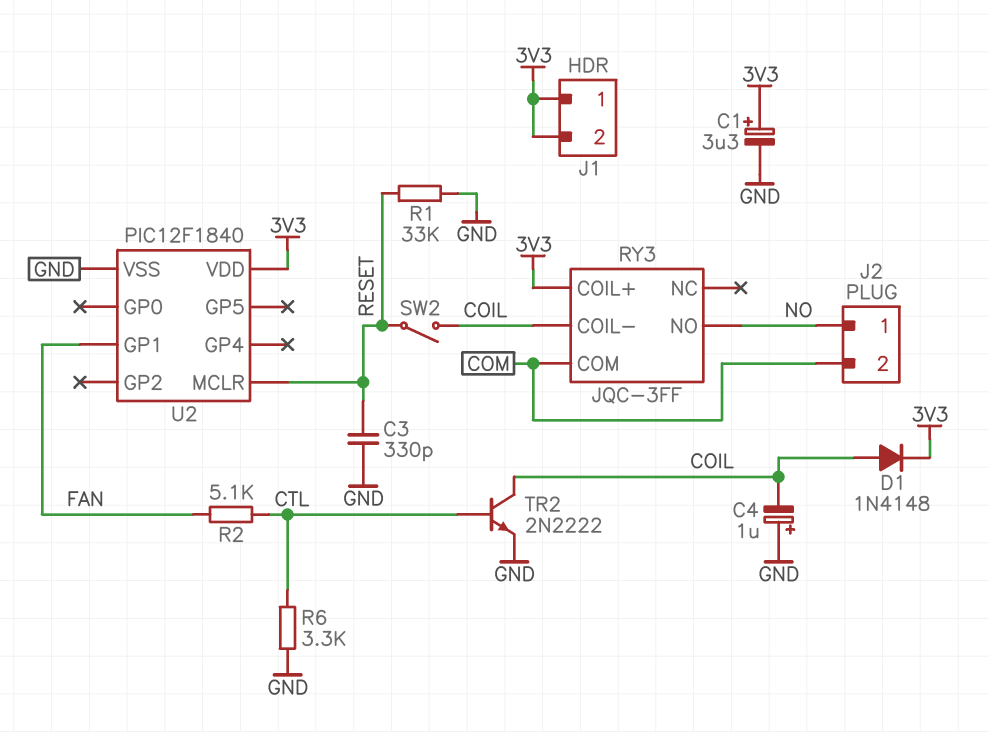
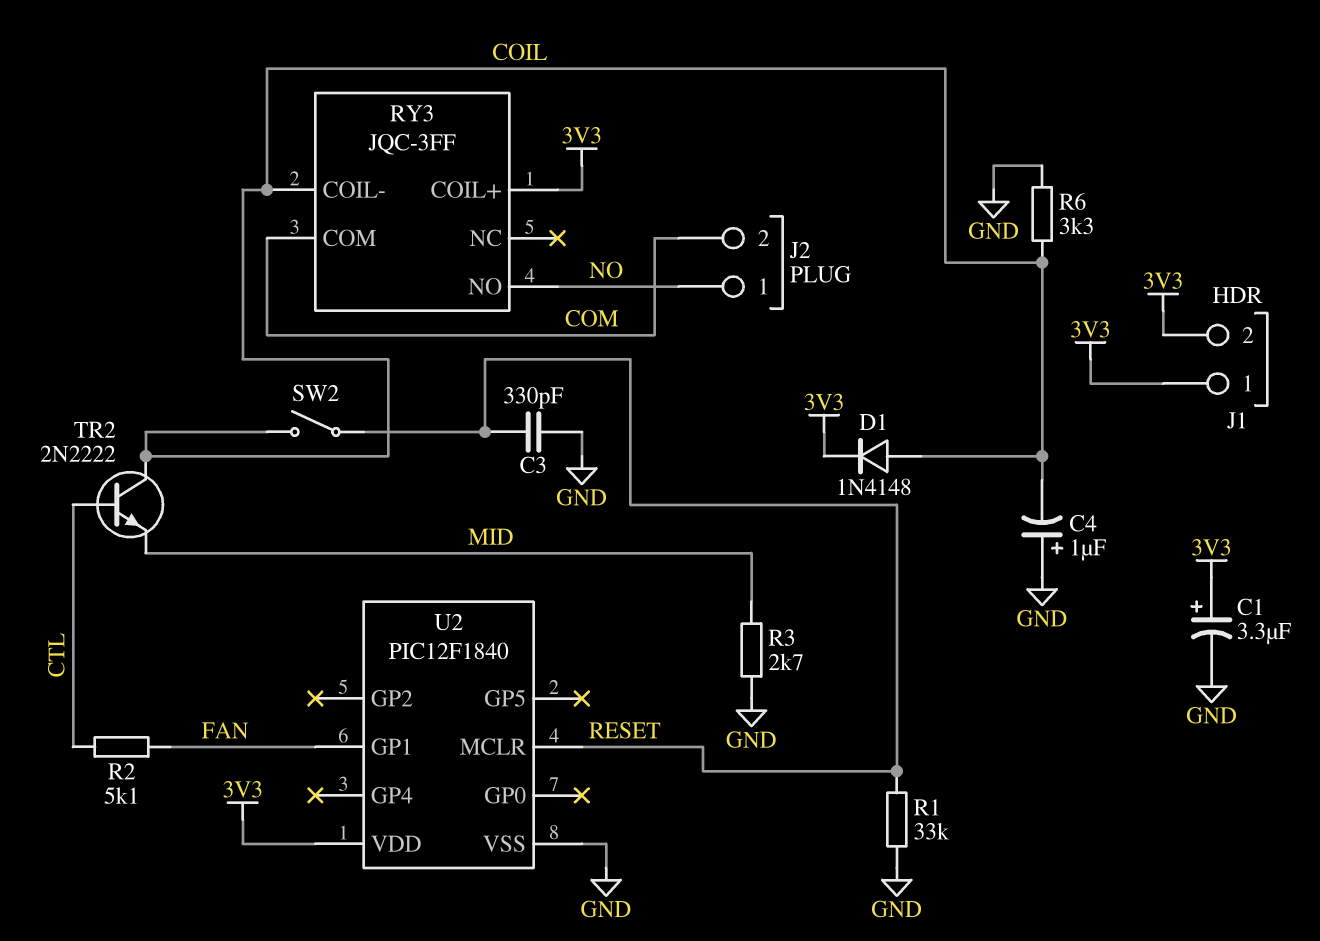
R3: none -> 2.7k (GND, MID)
R6: 3.3k (CTL, GND) -> 3.3k (COIL, GND)
TR2: NPN 2N2222 (B CTL, C COIL, E GND) -> NPN 2N2222 (B CTL, C COIL, E MID)

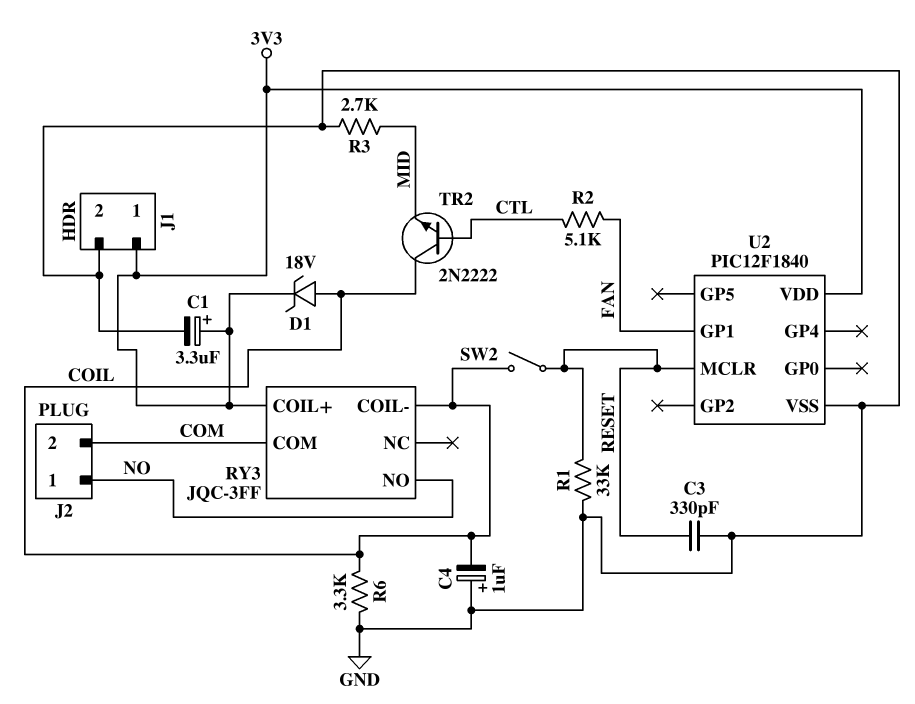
D1: diode 1N4148 (A COIL, K 3V3) -> zener 18V (A COIL, K 3V3)
J1 pin 2: 3V3 -> GND

